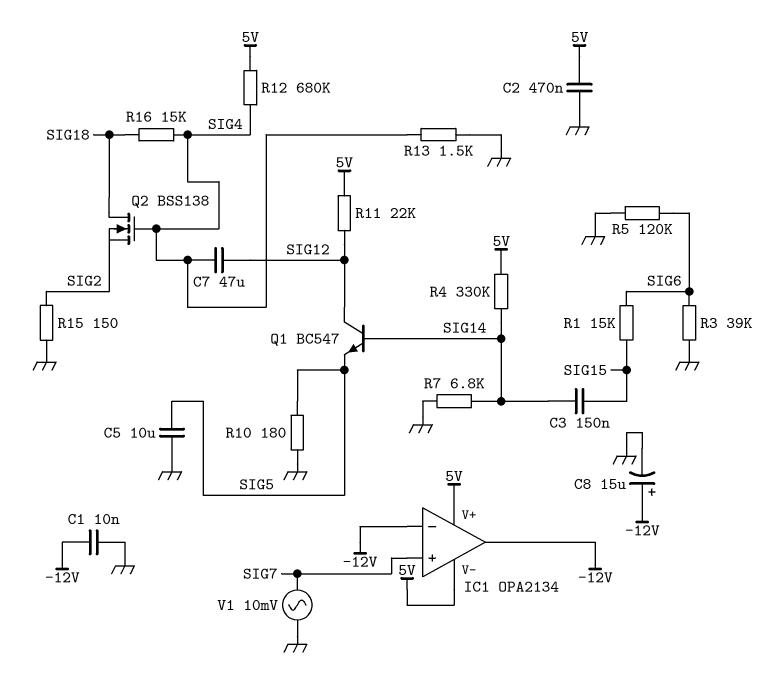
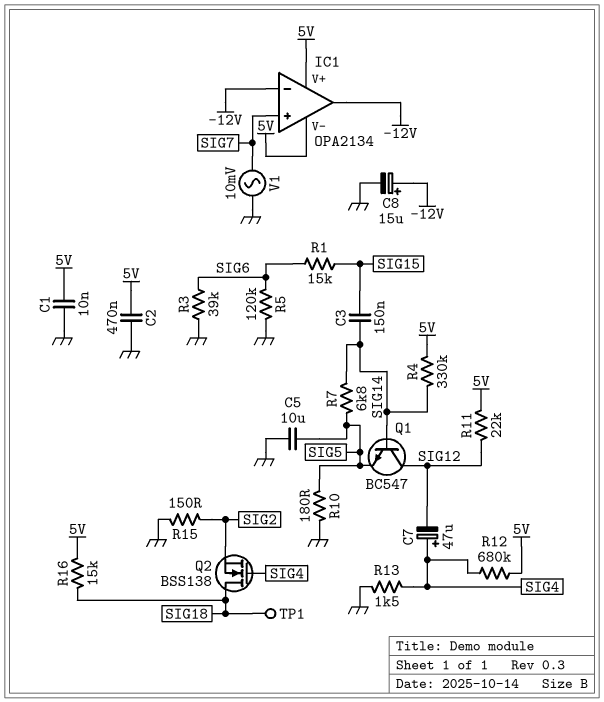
C1: 10nF (-12V, GND) -> 10nF (5V, GND)
C7: 47uF (SIG4, SIG12) -> 47uF (plus SIG4, minus SIG12)
R7: 6.8k (GND, SIG14) -> 6.8k (SIG5, SIG14)
R16: 15k (SIG4, SIG18) -> 15k (5V, SIG18)
TP1: none -> test point (SIG18)

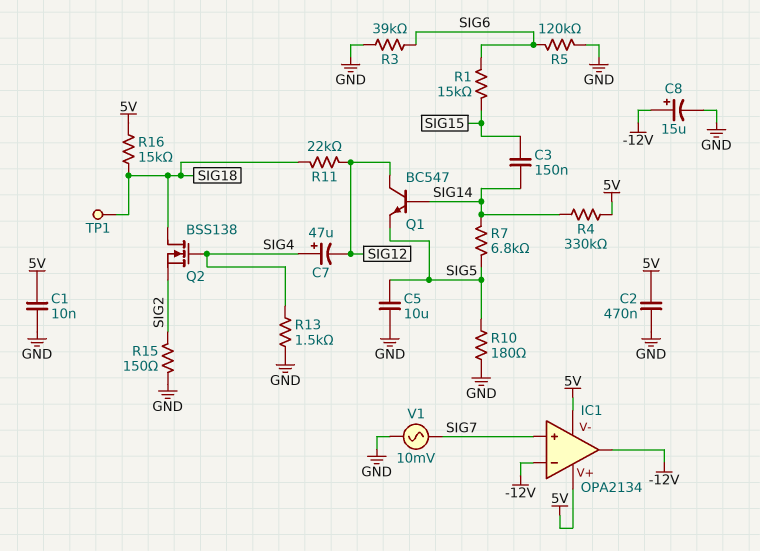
R11: 22k (5V, SIG12) -> 22k (SIG12, SIG18)
R12: 680k (5V, SIG4) -> none

